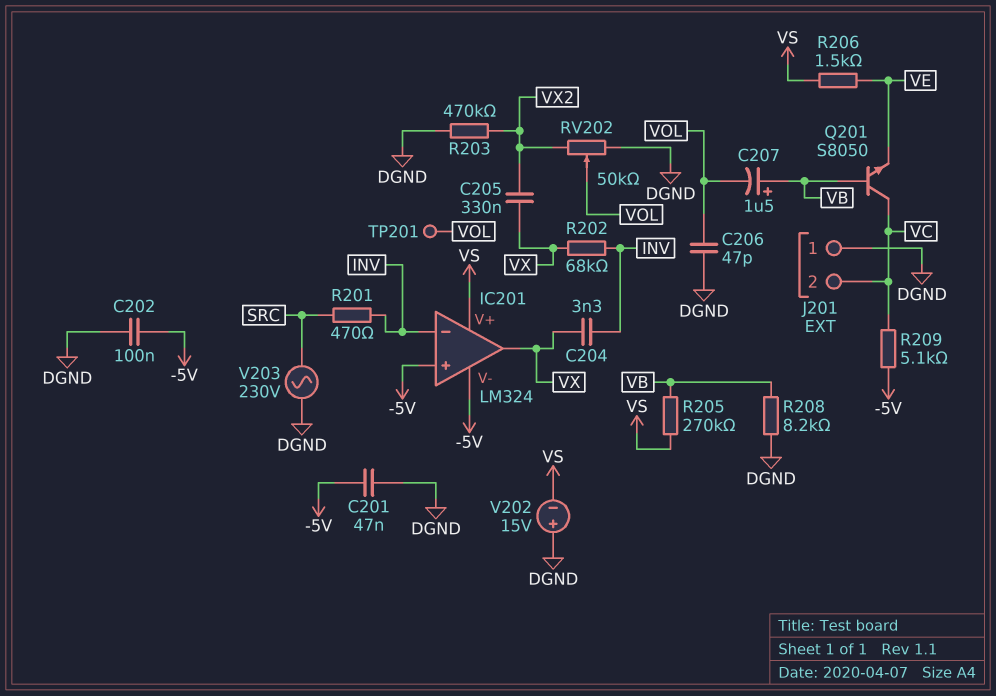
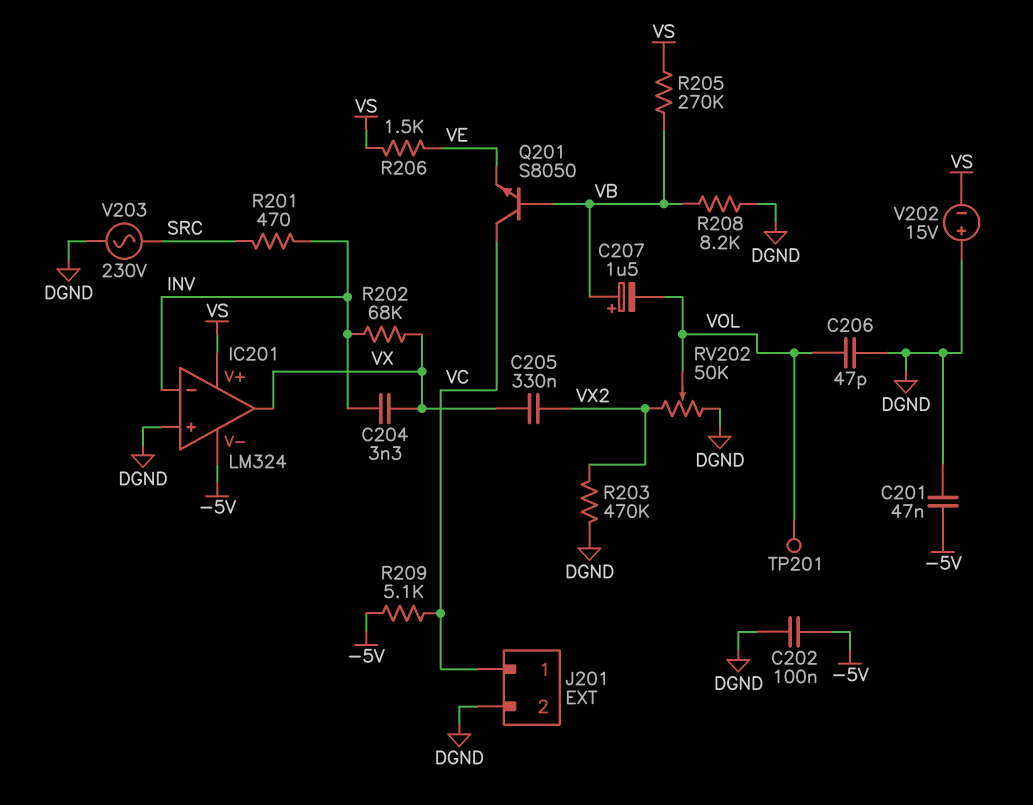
IC201 pin in+: -5V -> DGND
J201 pin 1: DGND -> VC
J201 pin 2: VC -> DGND

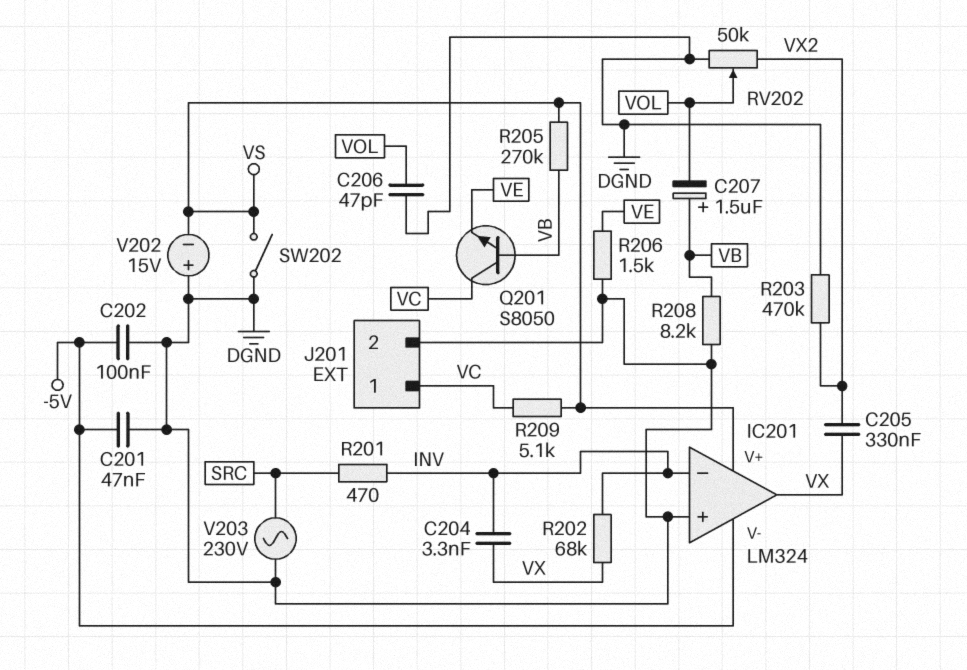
R206: 1.5k (VE, VS) -> 1.5k (DGND, VE)
R209: 5.1k (-5V, VC) -> 5.1k (VC, VS)
SW202: none -> switch (DGND, VS)
TP201: test point (VOL) -> none

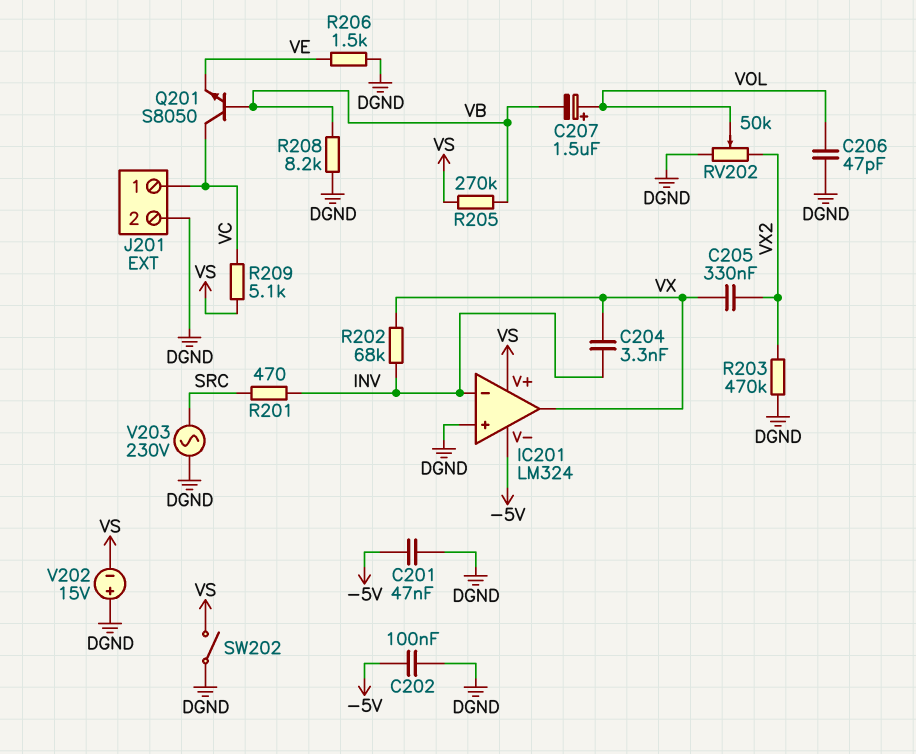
C207: 1.5uF (plus VB, minus VOL) -> 1.5uF (plus VOL, minus VB)

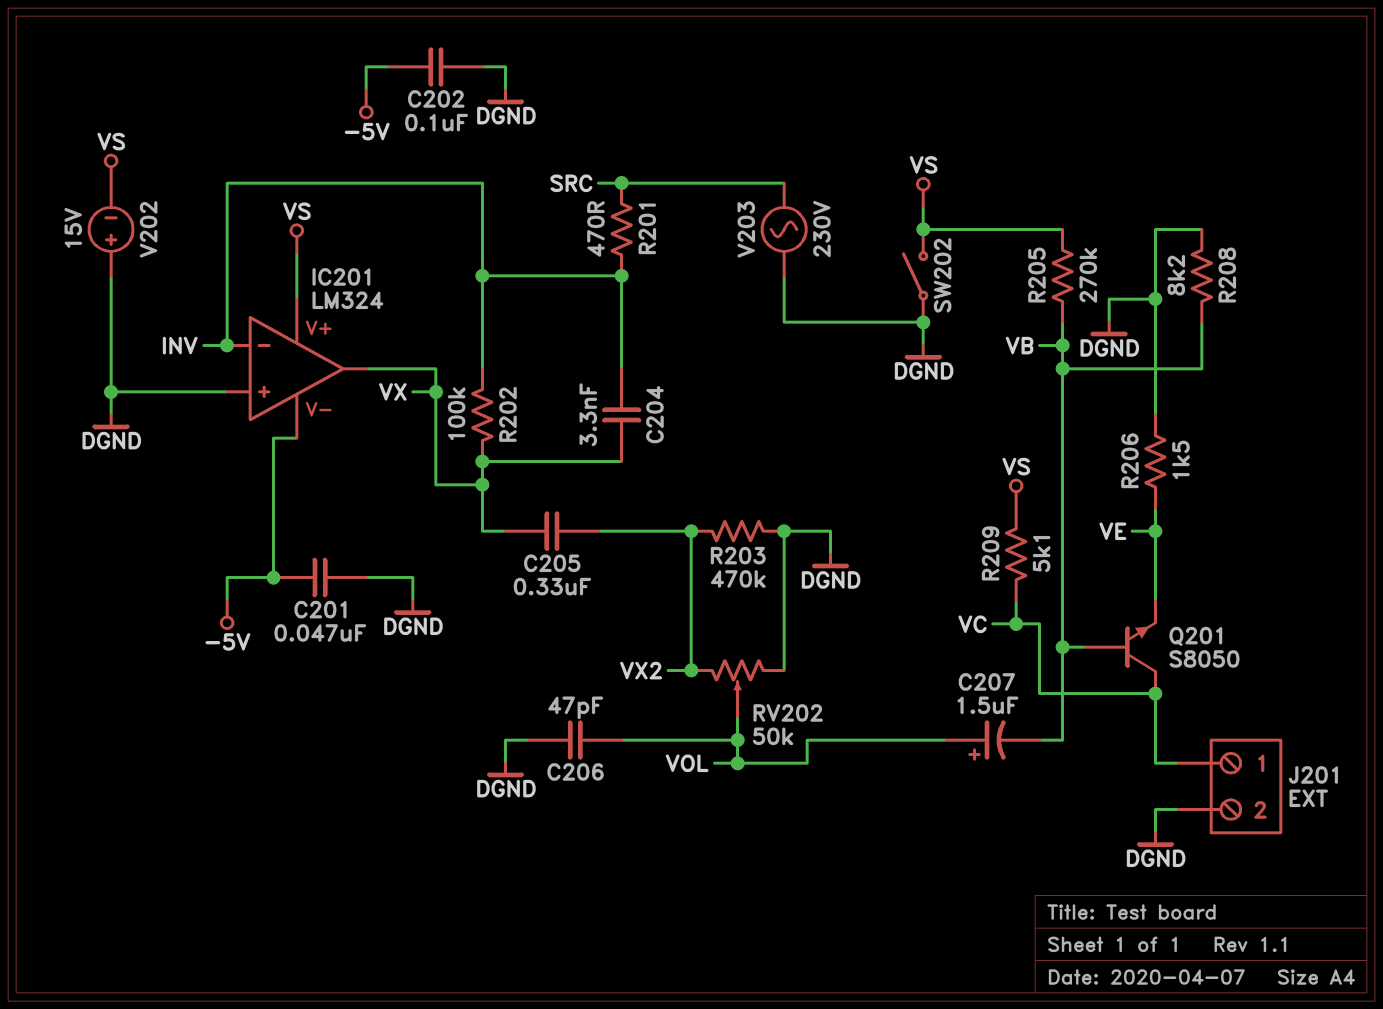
R202: 68k (INV, VX) -> 100k (INV, VX)

